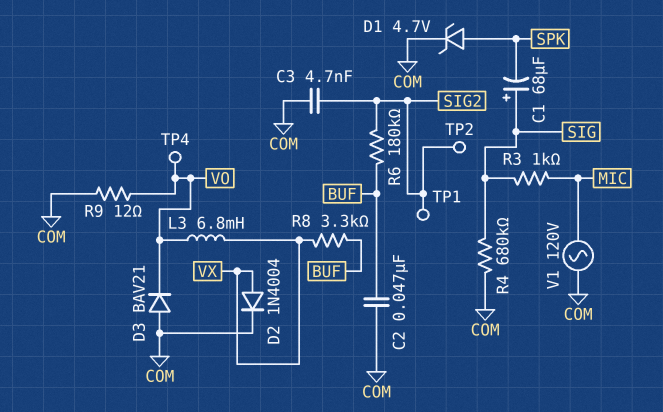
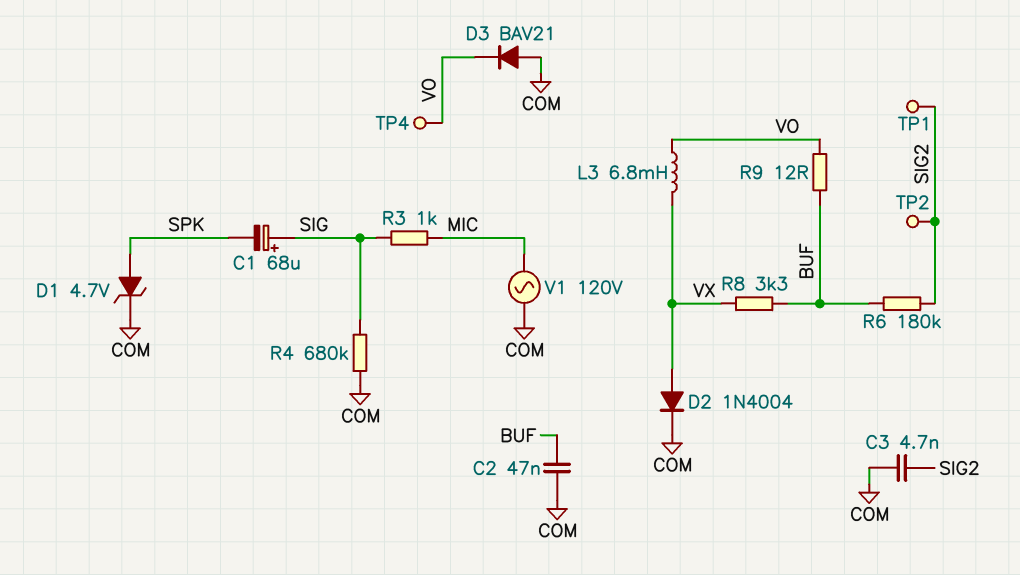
R9: 12 (COM, VO) -> 12 (BUF, VO)

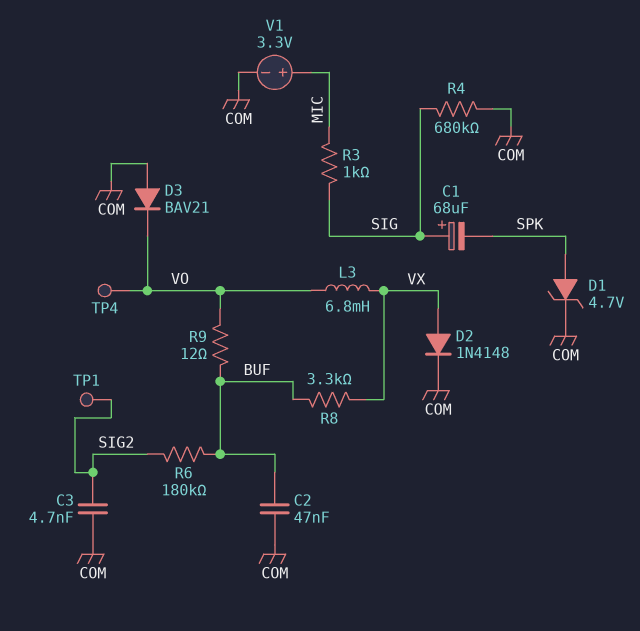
D2: diode 1N4004 (A VX, K COM) -> diode 1N4148 (A VX, K COM)
TP2: test point (SIG2) -> none
V1: AC 120V (COM, MIC) -> 3.3V (plus MIC, minus COM)

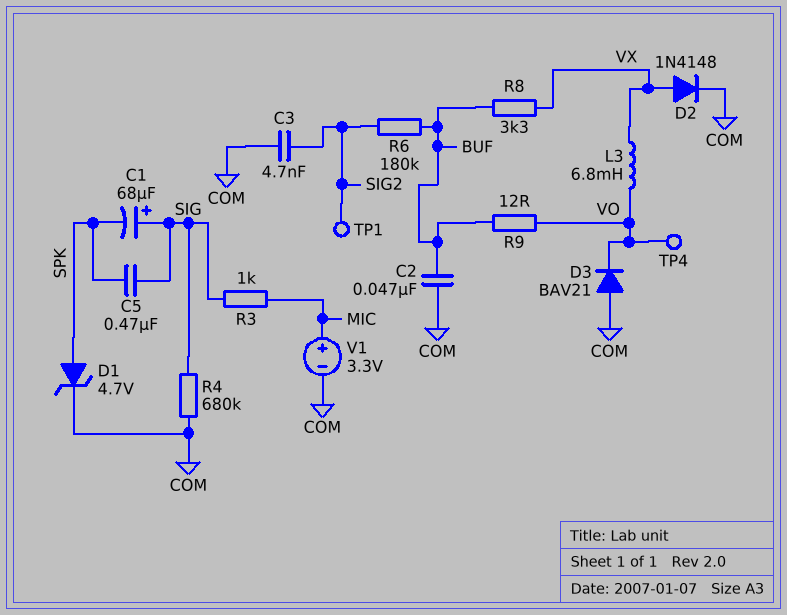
C5: none -> 470nF (SIG, SPK)

